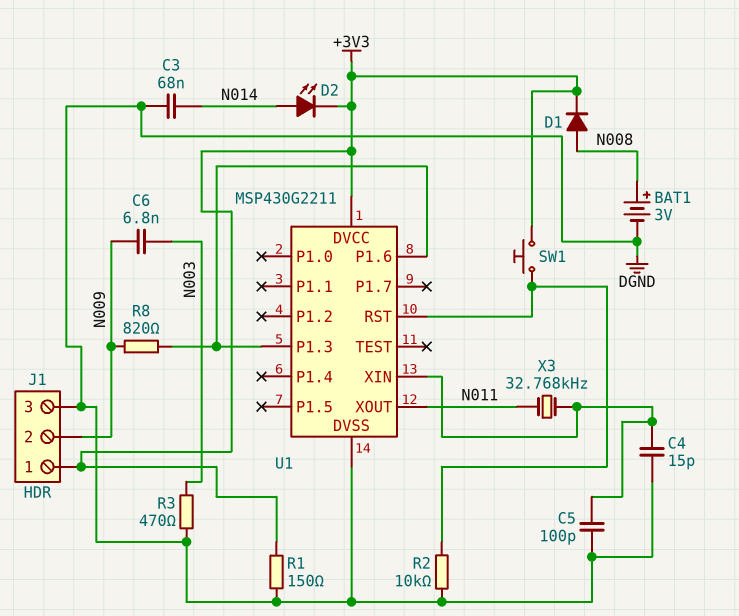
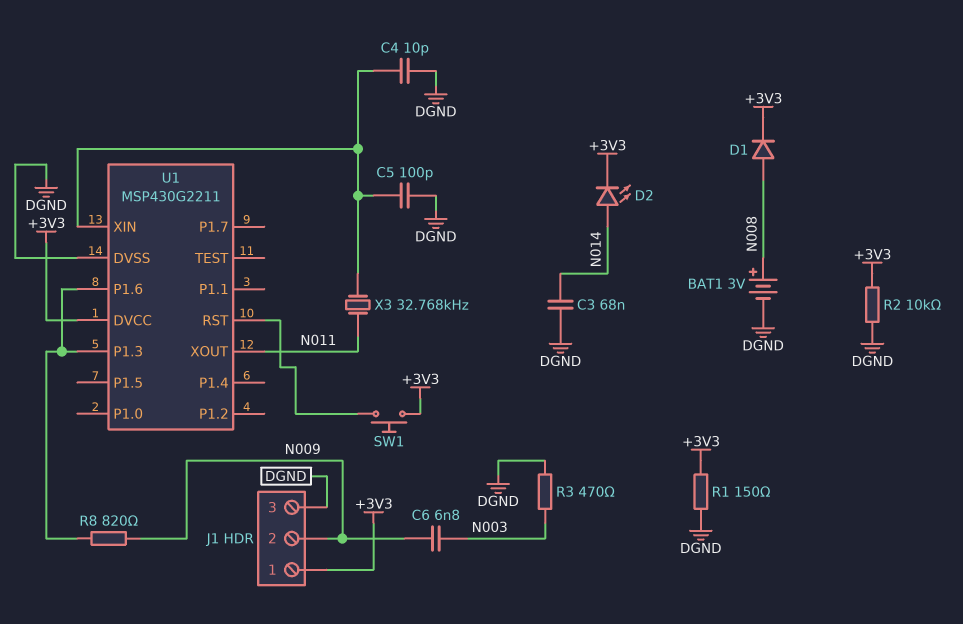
C4: 15pF (DGND, U1/XIN) -> 10pF (DGND, U1/XIN)
R2: 10k (DGND, U1/RST) -> 10k (+3V3, DGND)

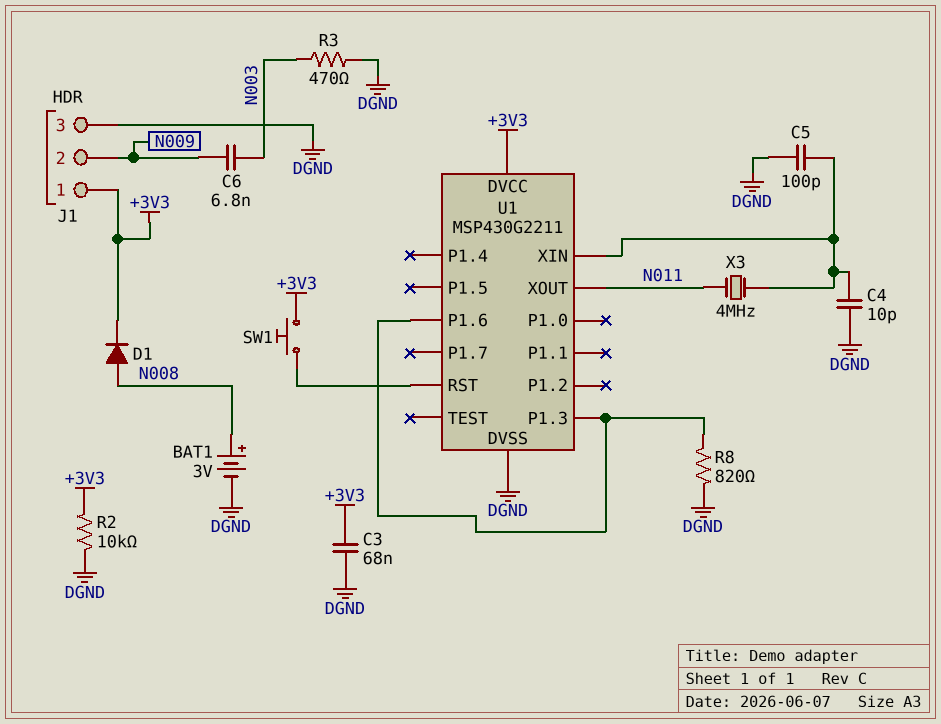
C3: 68nF (DGND, N014) -> 68nF (+3V3, DGND)
D2: LED (A N014, K +3V3) -> none
R1: 150 (+3V3, DGND) -> none
R8: 820 (N009, U1/P1.3) -> 820 (DGND, U1/P1.3)
X3: 32.768kHz (N011, U1/XIN) -> 4MHz (N011, U1/XIN)

